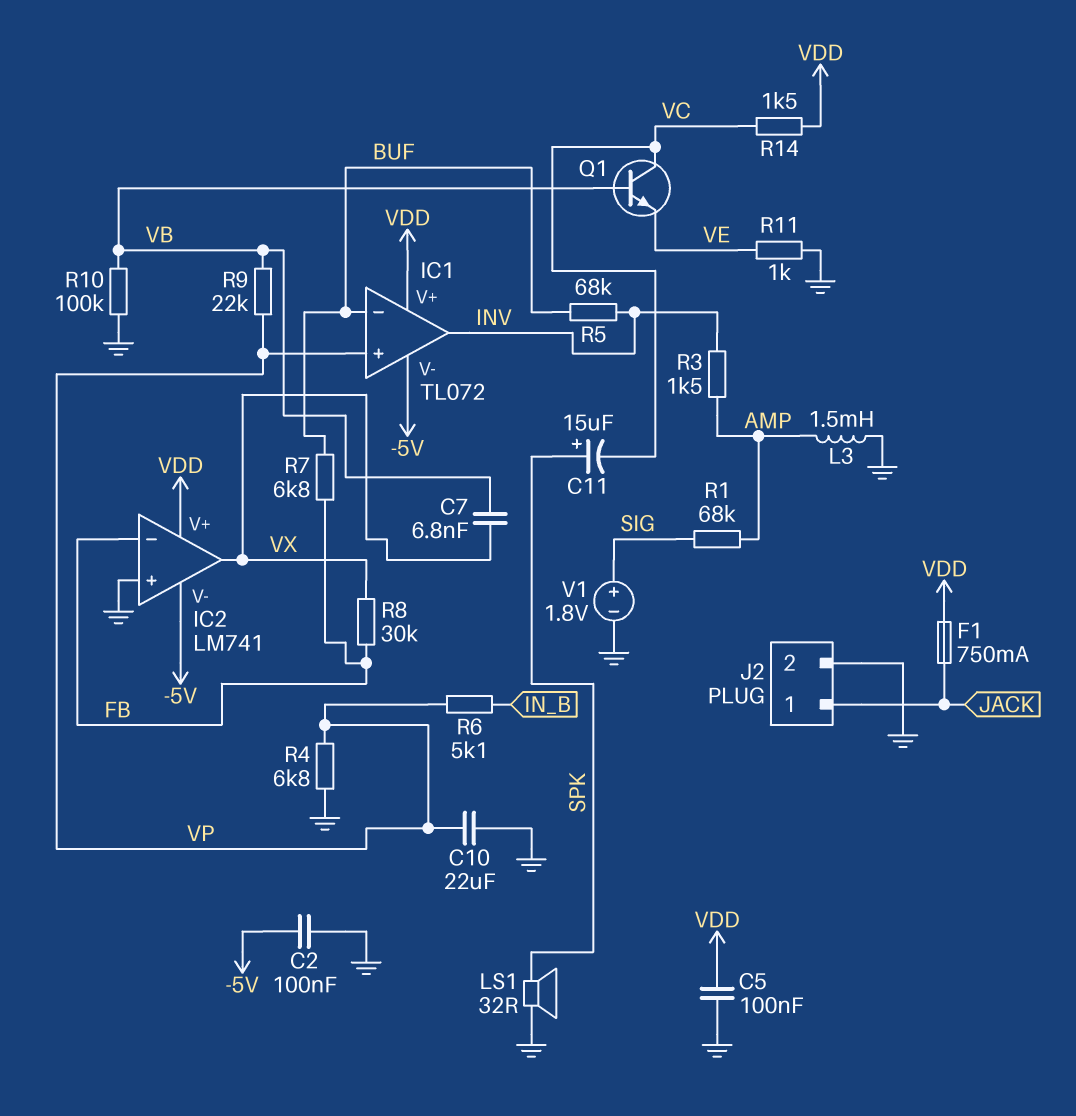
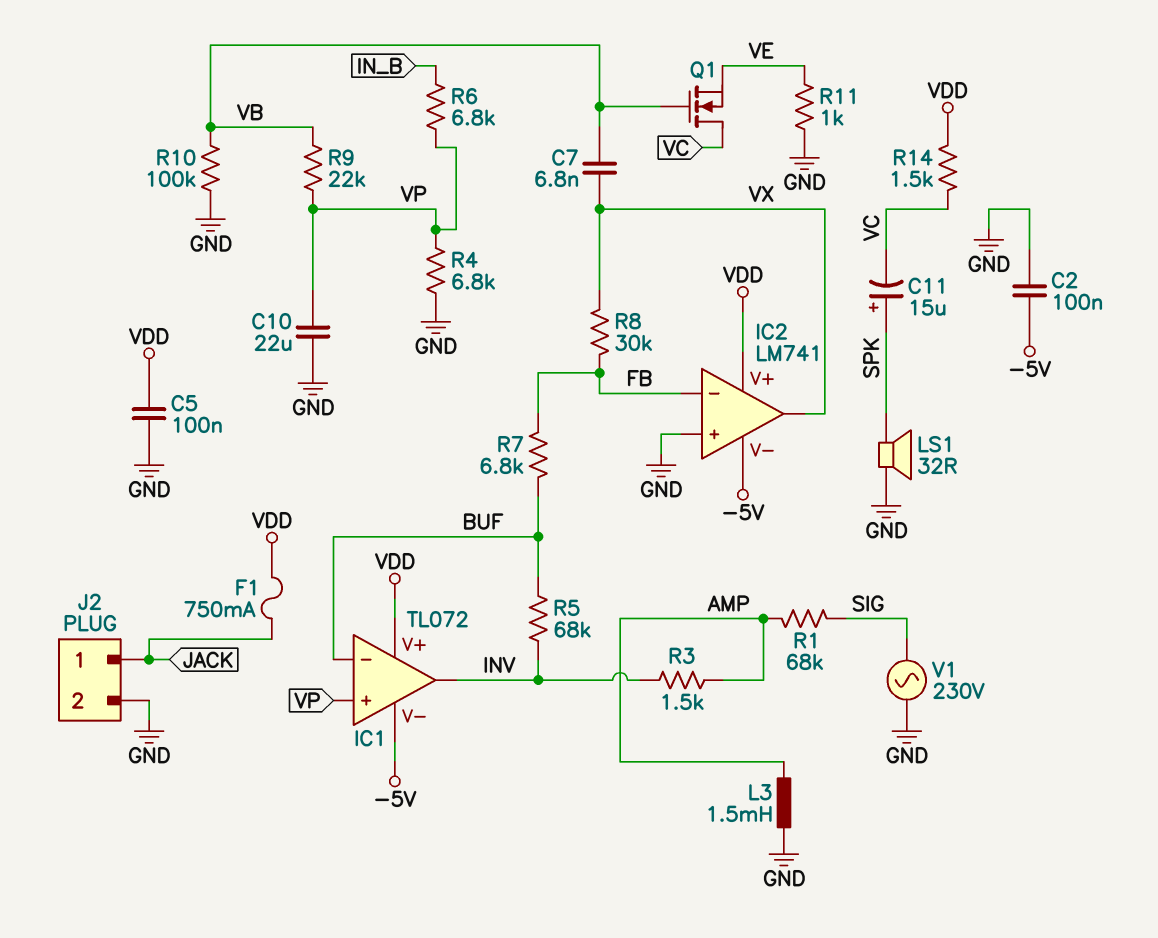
Q1: NPN (B VB, C VC, E VE) -> NMOS (G VB, D VC, S VE)
R6: 5.1k (IN_B, VP) -> 6.8k (IN_B, VP)
V1: 1.8V (plus SIG, minus GND) -> AC 230V (GND, SIG)

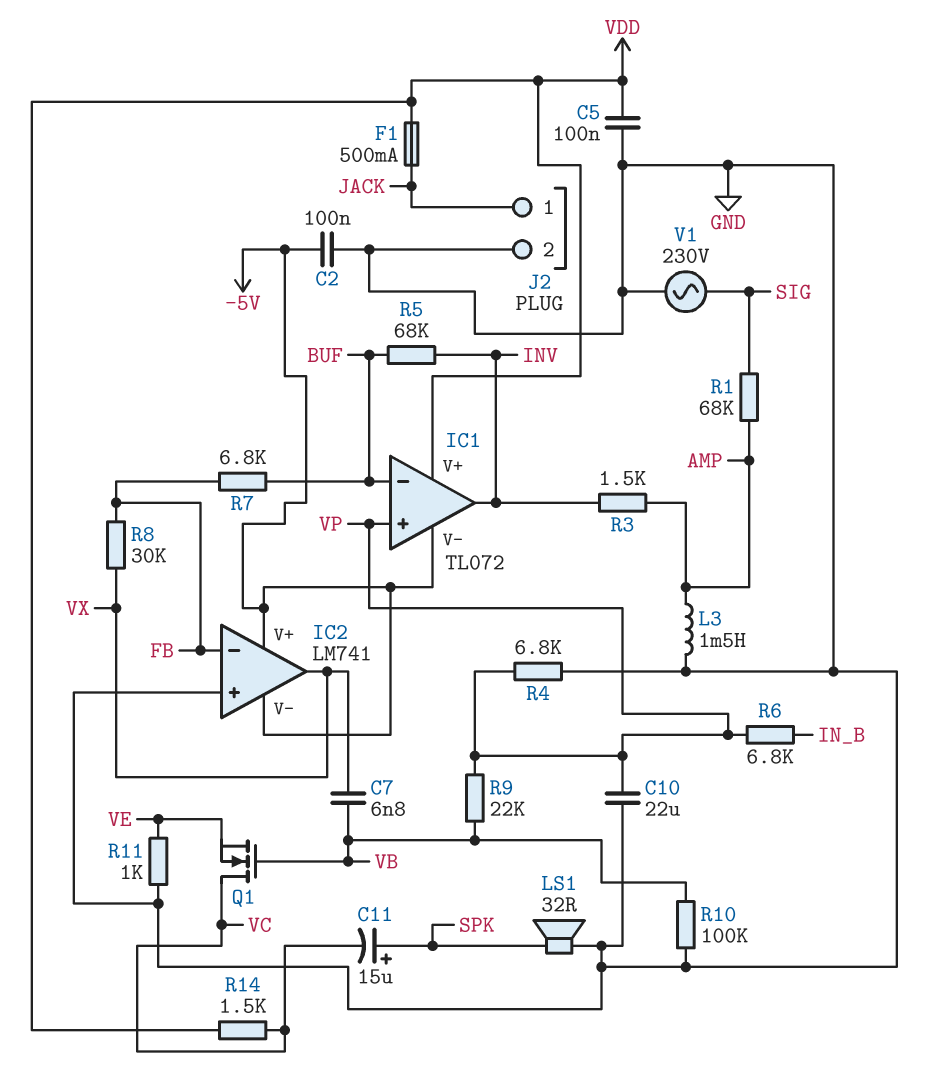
F1: 750mA (JACK, VDD) -> 500mA (JACK, VDD)
IC2 pin V+: VDD -> -5V

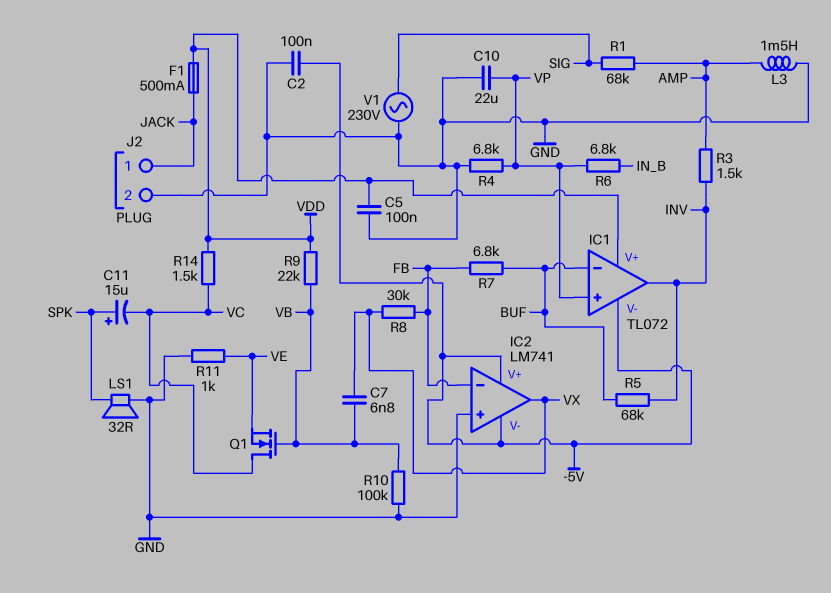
R9: 22k (VB, VP) -> 22k (VB, VDD)

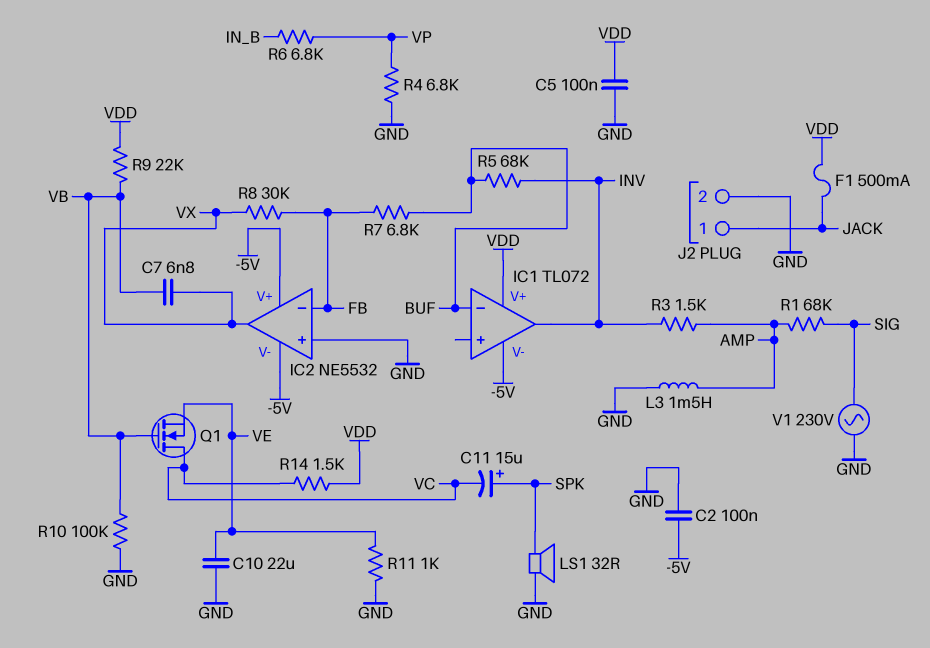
C10: 22uF (GND, VP) -> 22uF (GND, VE)
IC1 pin in+: VP -> none
IC2: LM741 -> NE5532

